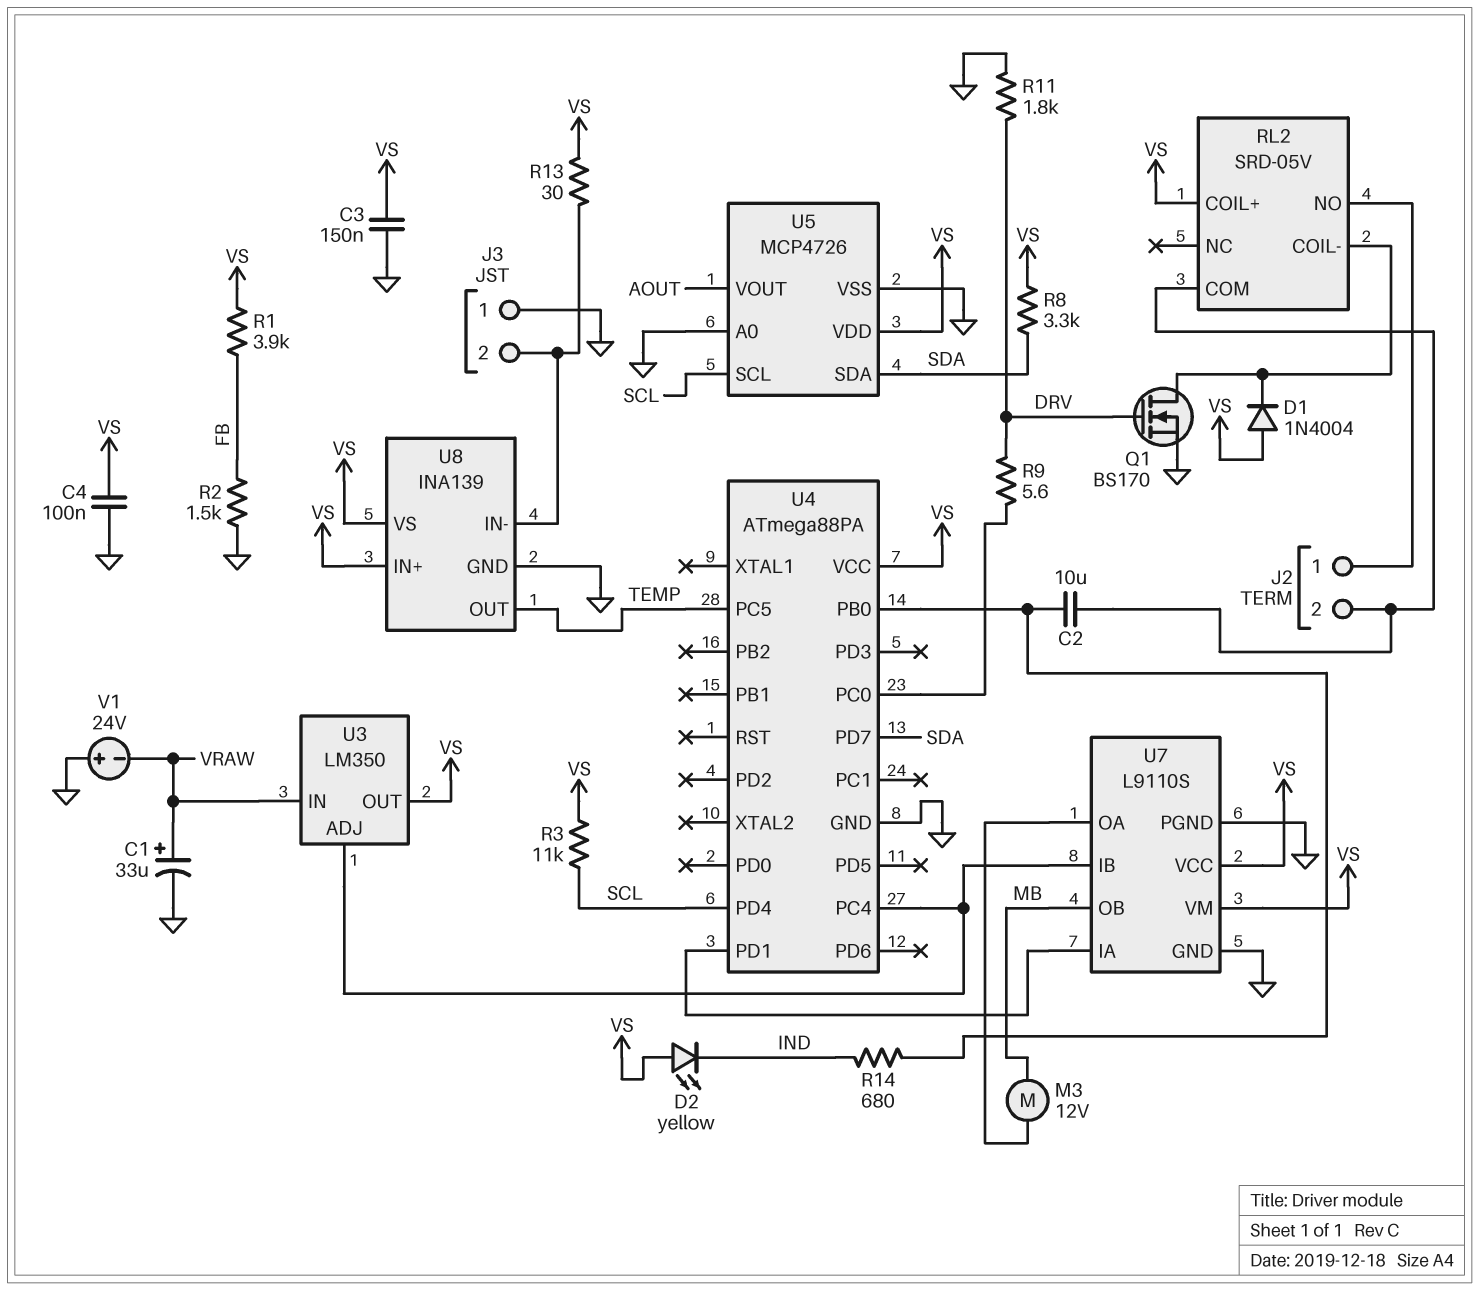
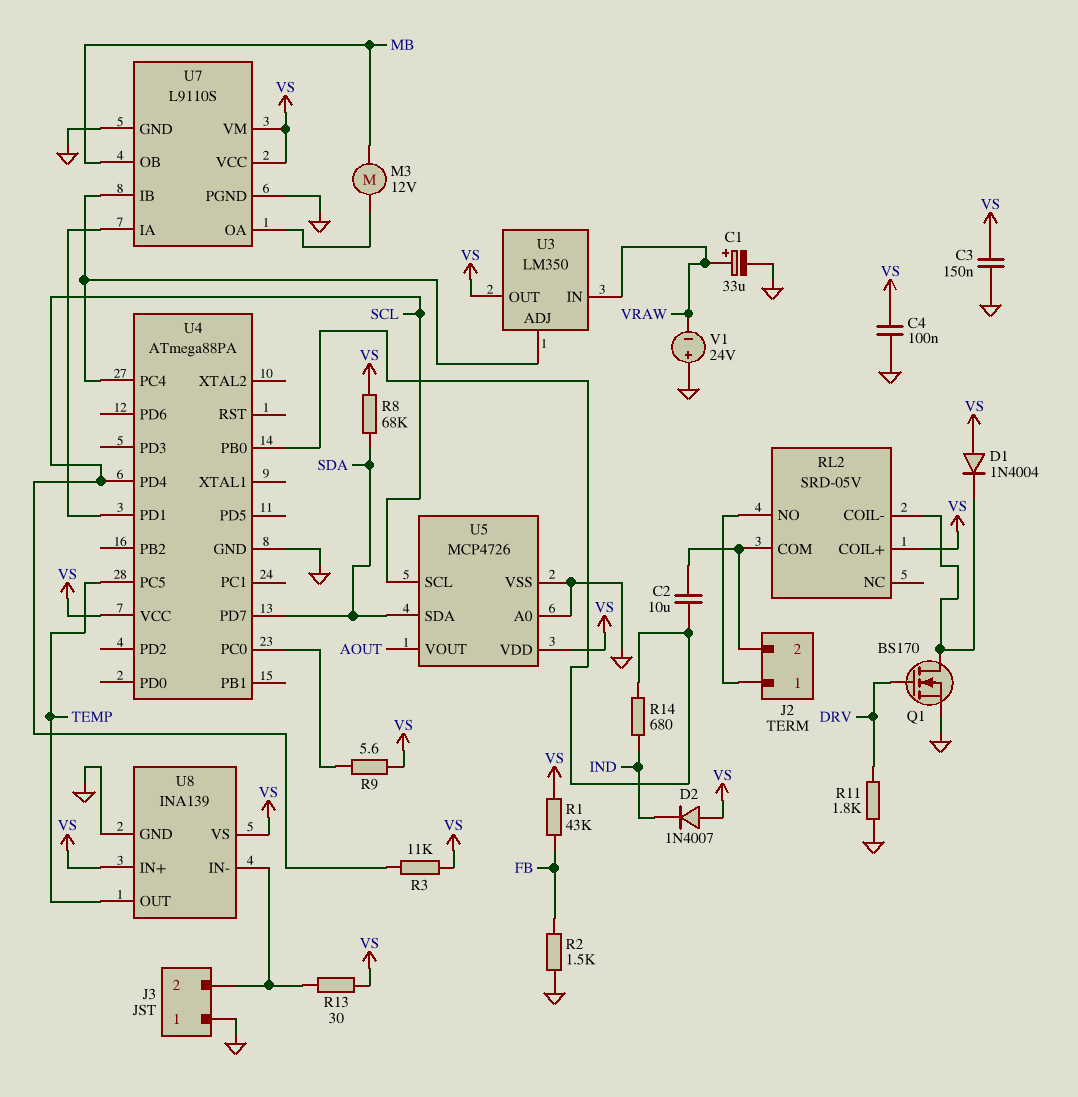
D2: LED yellow (A VS, K IND) -> diode 1N4007 (A VS, K IND)
R1: 3.9k (FB, VS) -> 43k (FB, VS)
R8: 3.3k (SDA, VS) -> 68k (SDA, VS)
R9: 5.6 (DRV, U4/PC0) -> 5.6 (U4/PC0, VS)

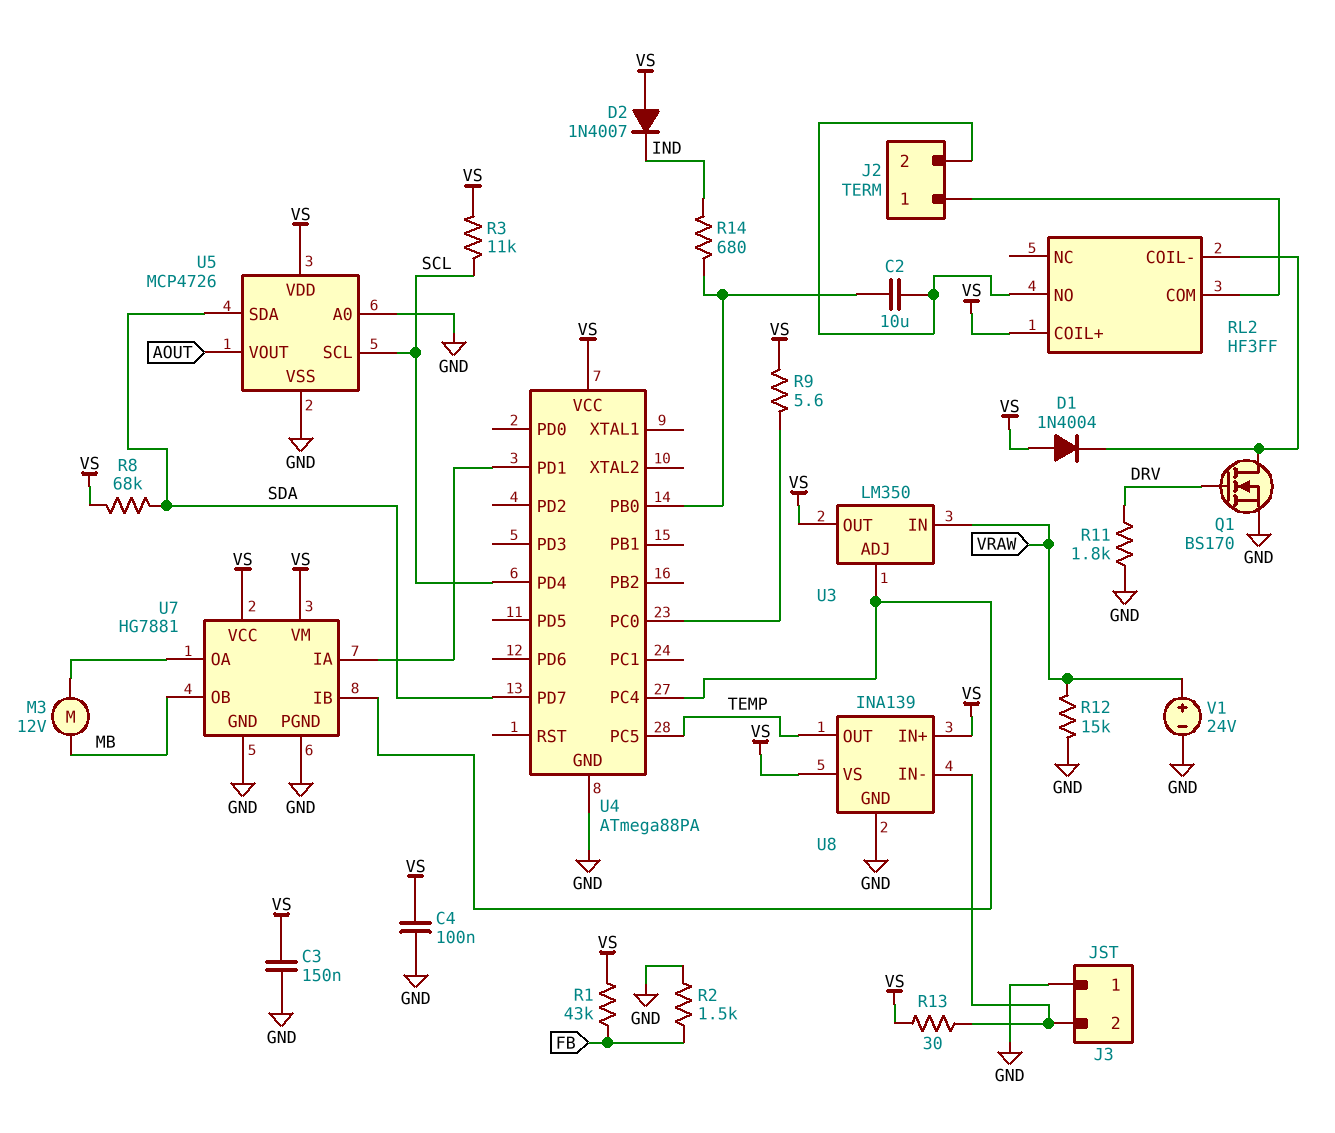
C1: 33uF (plus VRAW, minus GND) -> none
R12: none -> 15k (GND, VRAW)
RL2: SRD-05V -> HF3FF
RL2 pin COM: J2/2 -> J2/1
RL2 pin NO: J2/1 -> J2/2
U7: L9110S -> HG7881
V1: 24V (plus GND, minus VRAW) -> 24V (plus VRAW, minus GND)

